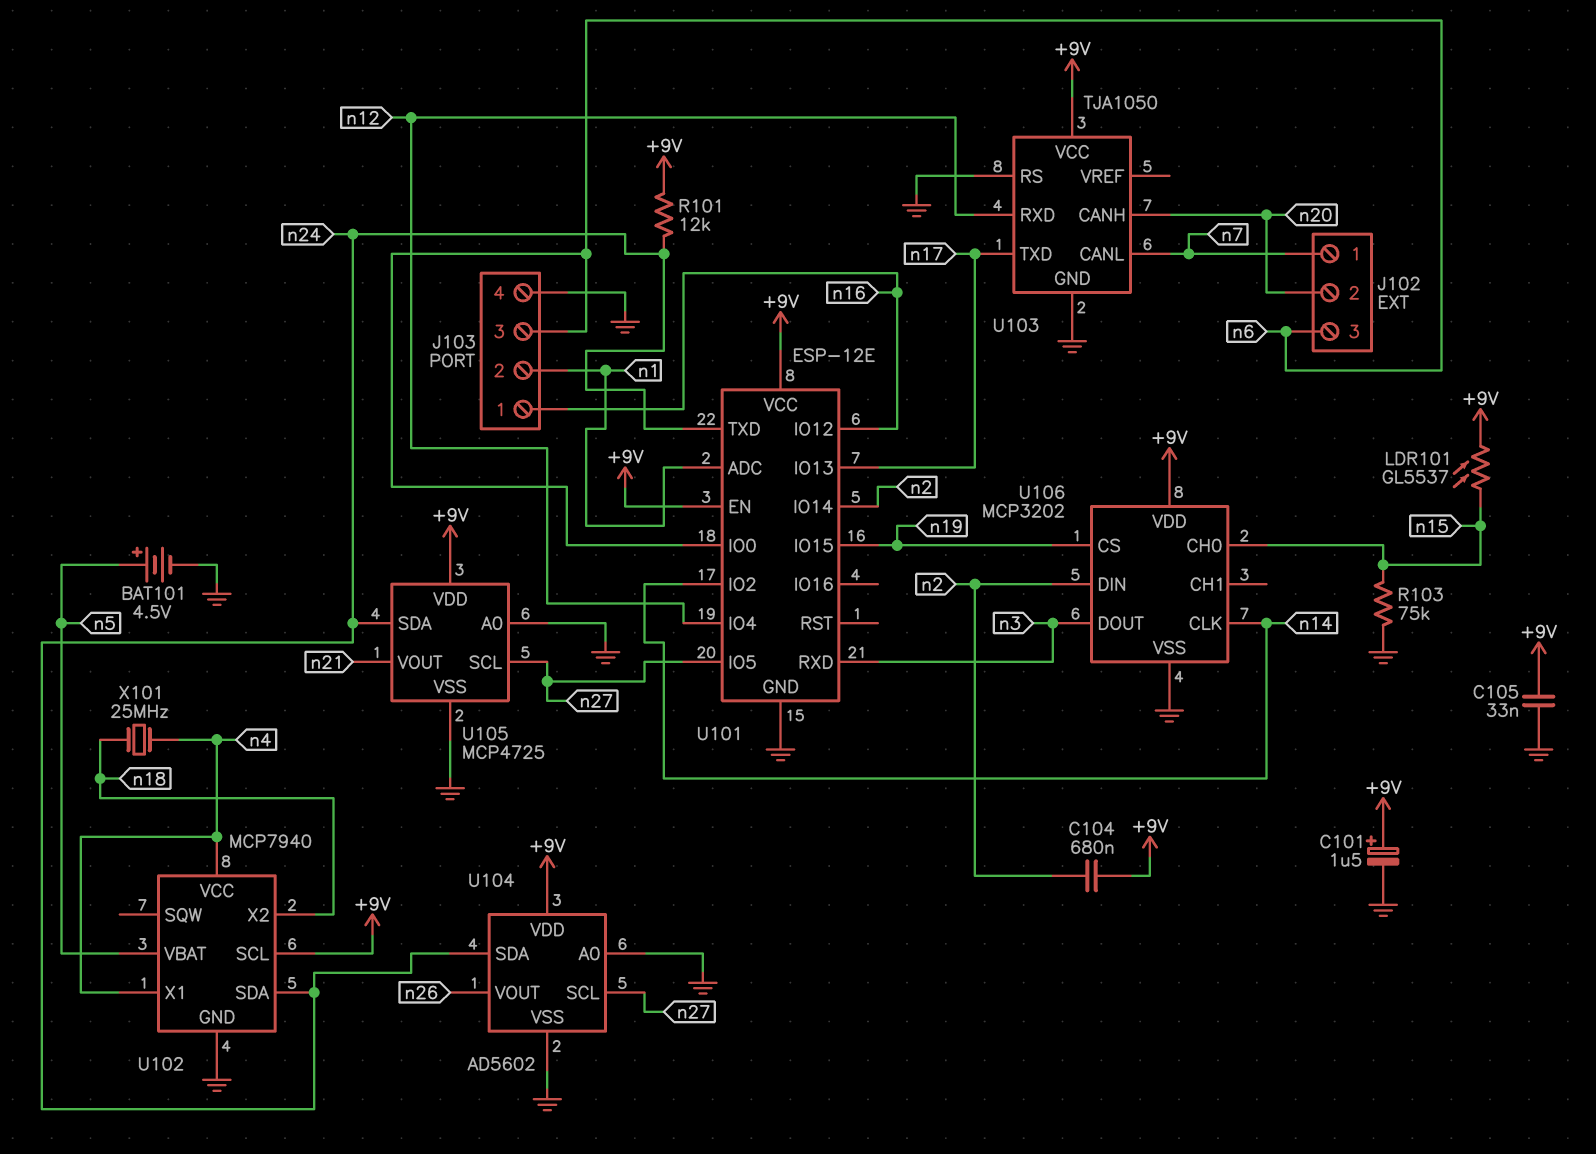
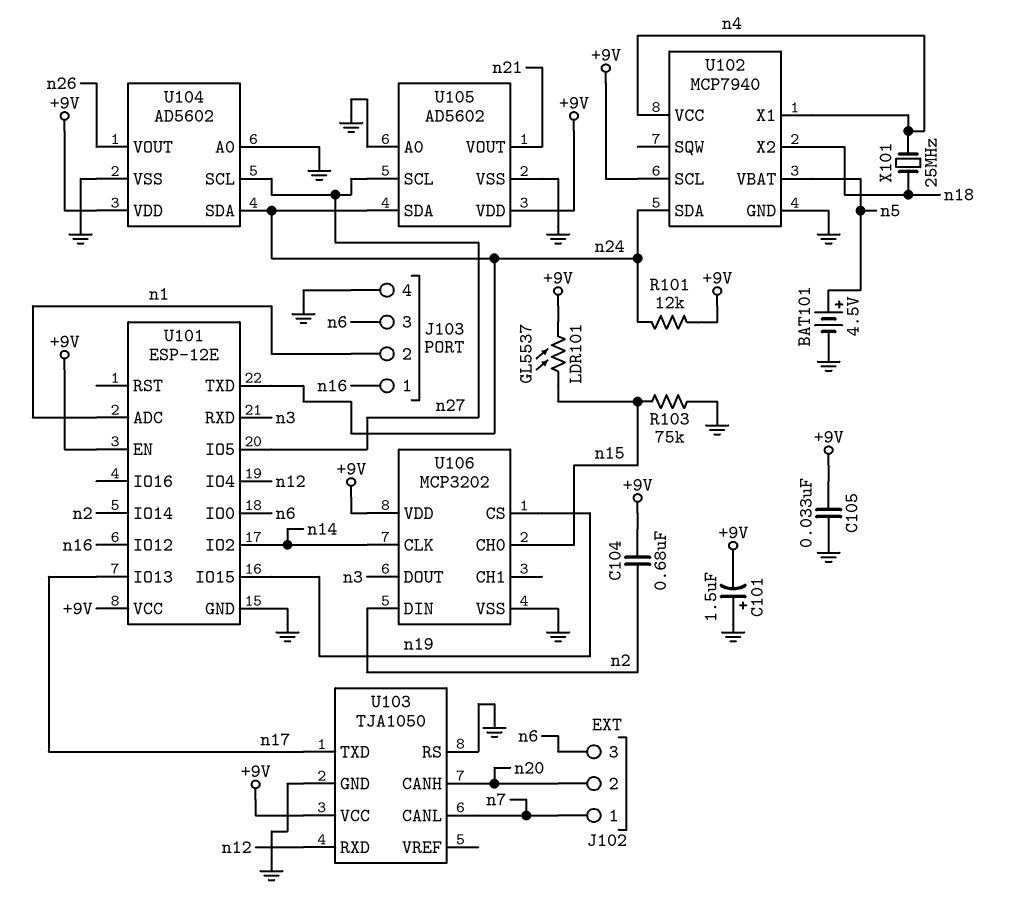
C101: 1.5uF (plus +9V, minus GND) -> 1.5uF (plus GND, minus +9V)
U105: MCP4725 -> AD5602

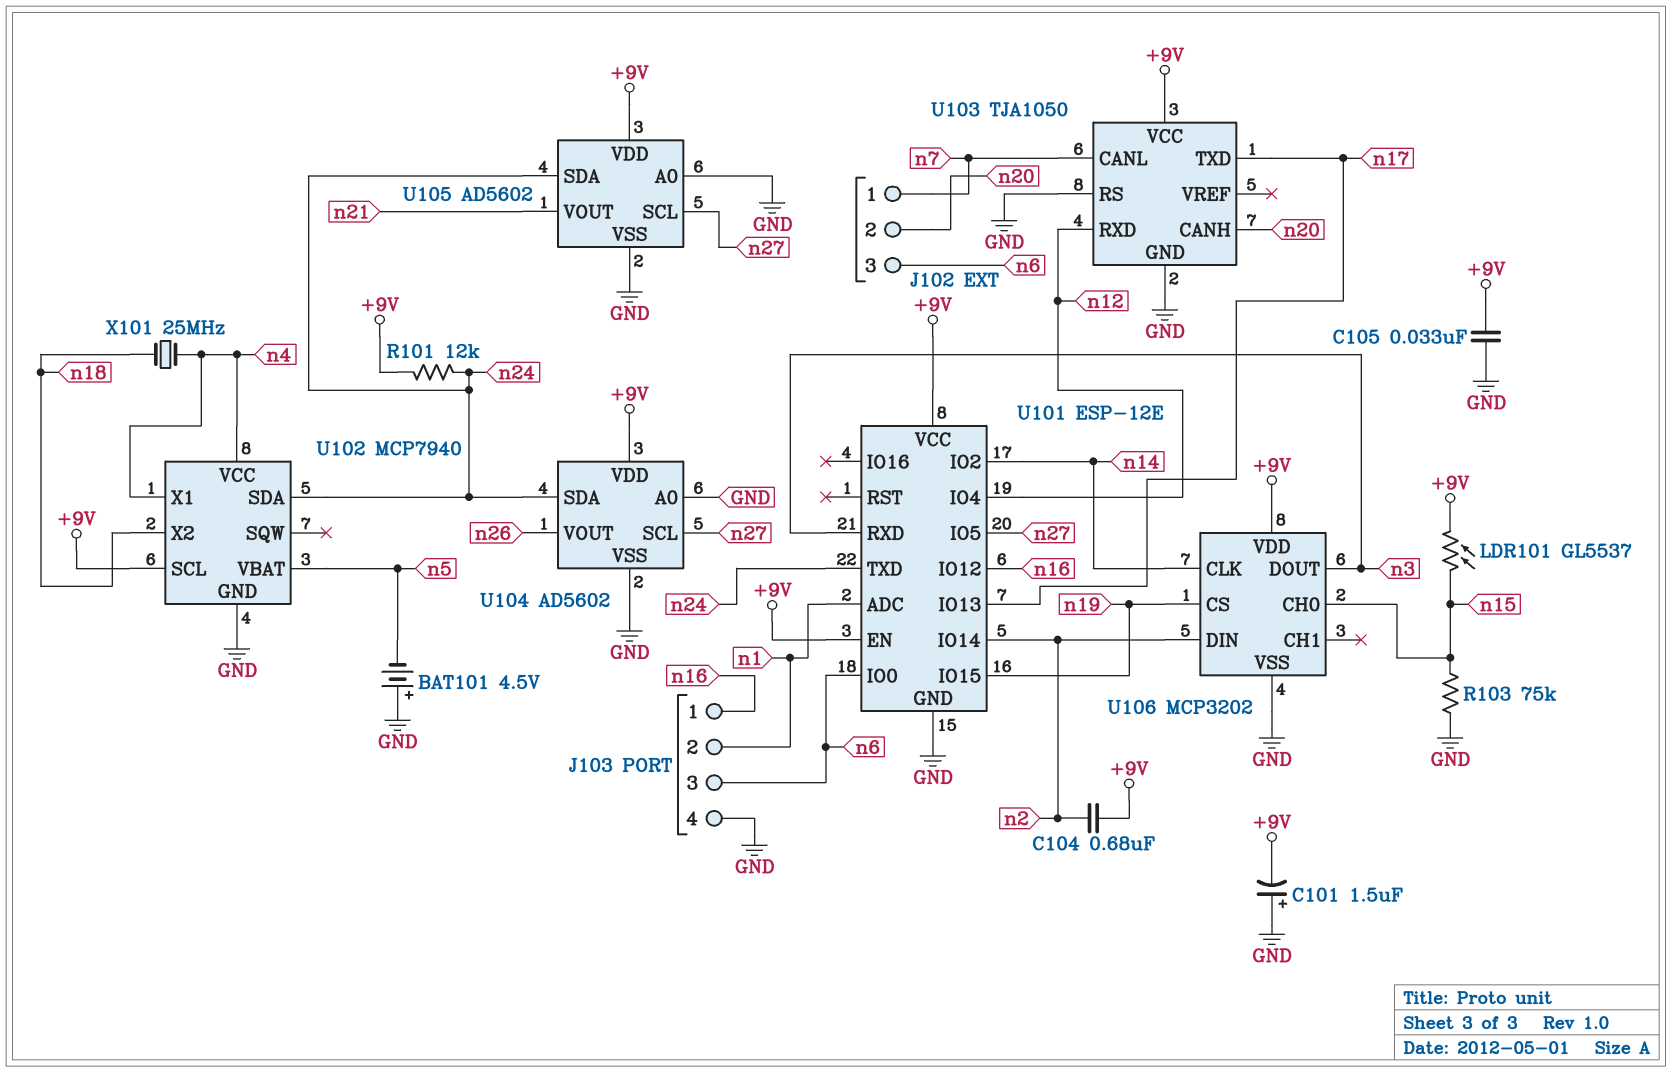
BAT101: 4.5V (plus n5, minus GND) -> 4.5V (plus GND, minus n5)

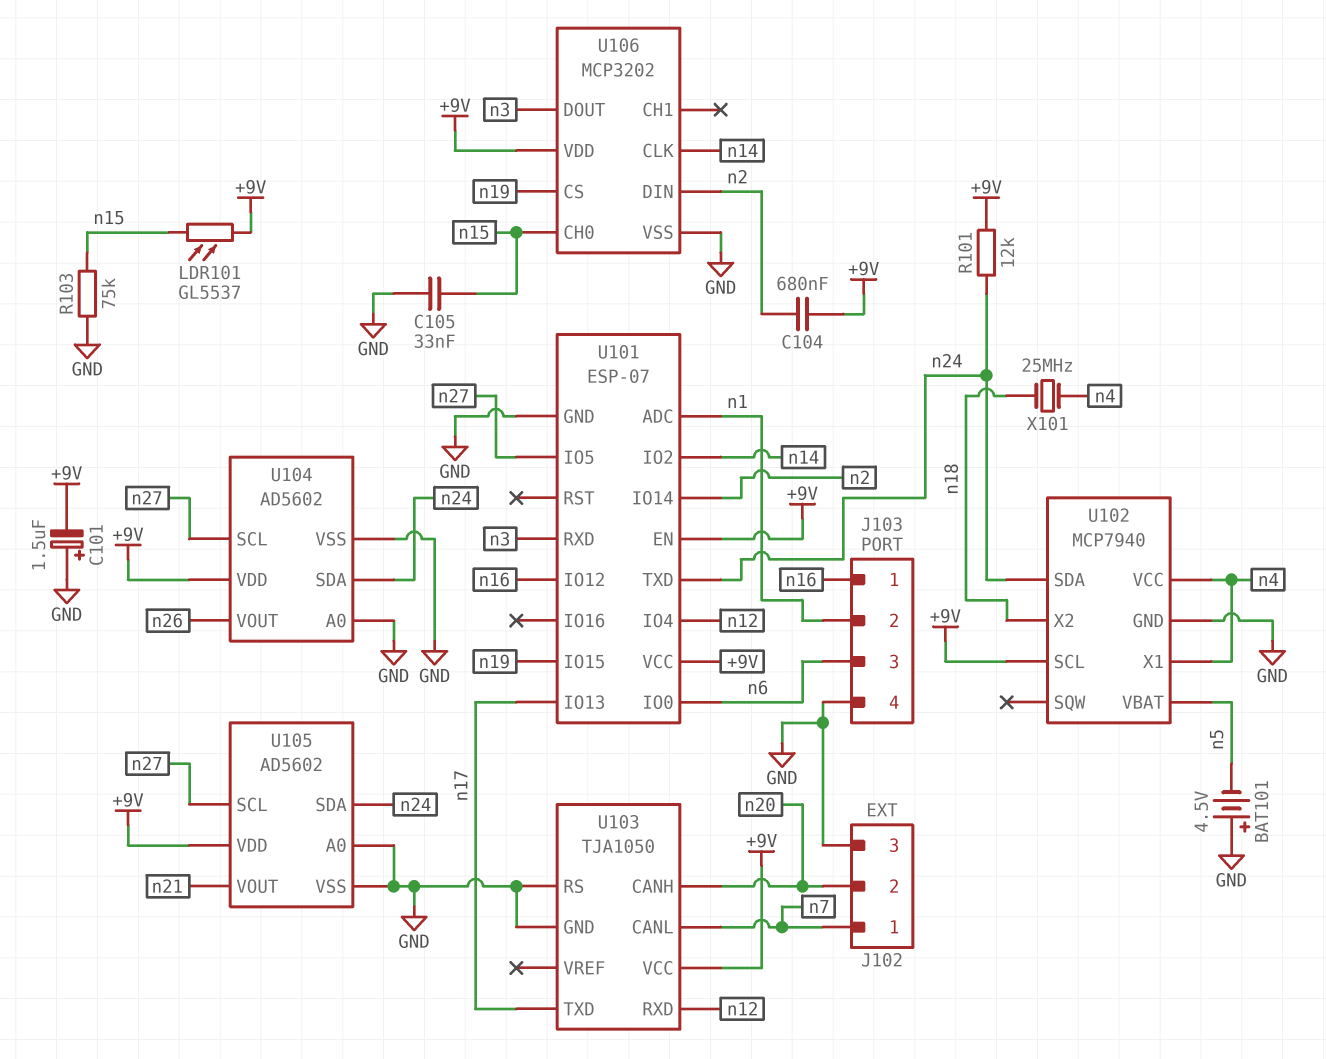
C105: 33nF (+9V, GND) -> 33nF (GND, n15)
J102 pin 3: n6 -> GND
U101: ESP-12E -> ESP-07

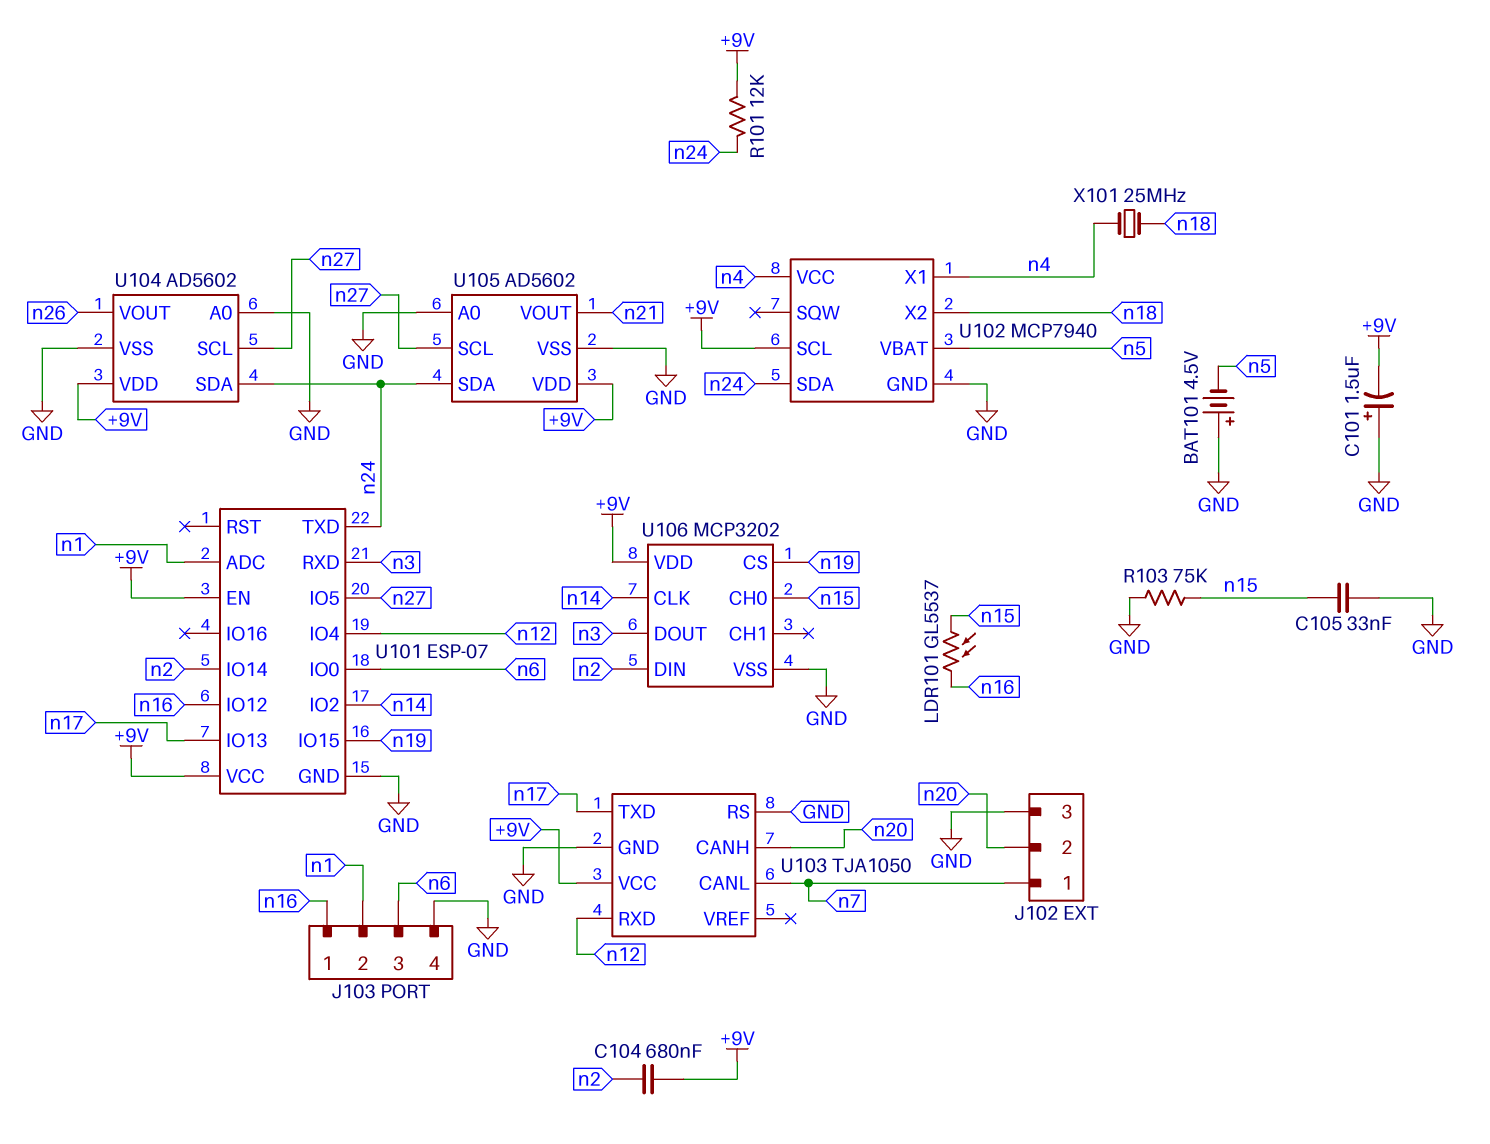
LDR101: GL5537 (+9V, n15) -> GL5537 (n15, n16)

